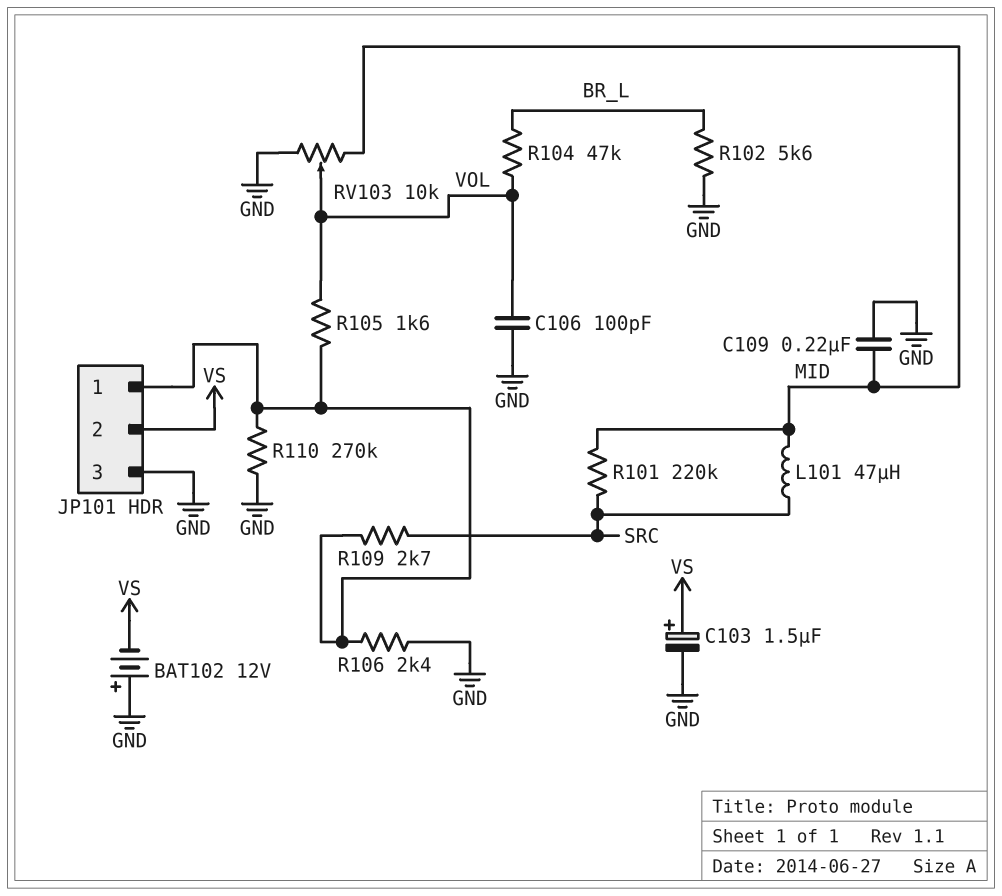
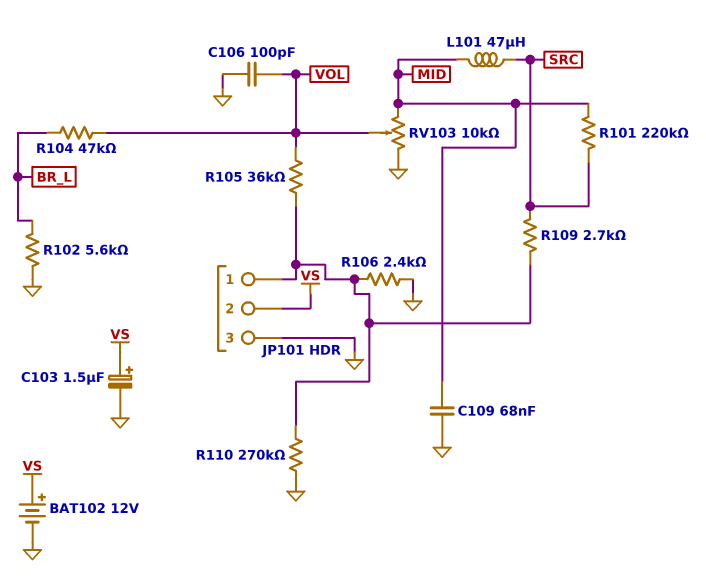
BAT102: 12V (plus GND, minus VS) -> 12V (plus VS, minus GND)
C109: 220nF (GND, MID) -> 68nF (GND, MID)
R105: 1.6k (JP101/1, VOL) -> 36k (JP101/1, VOL)

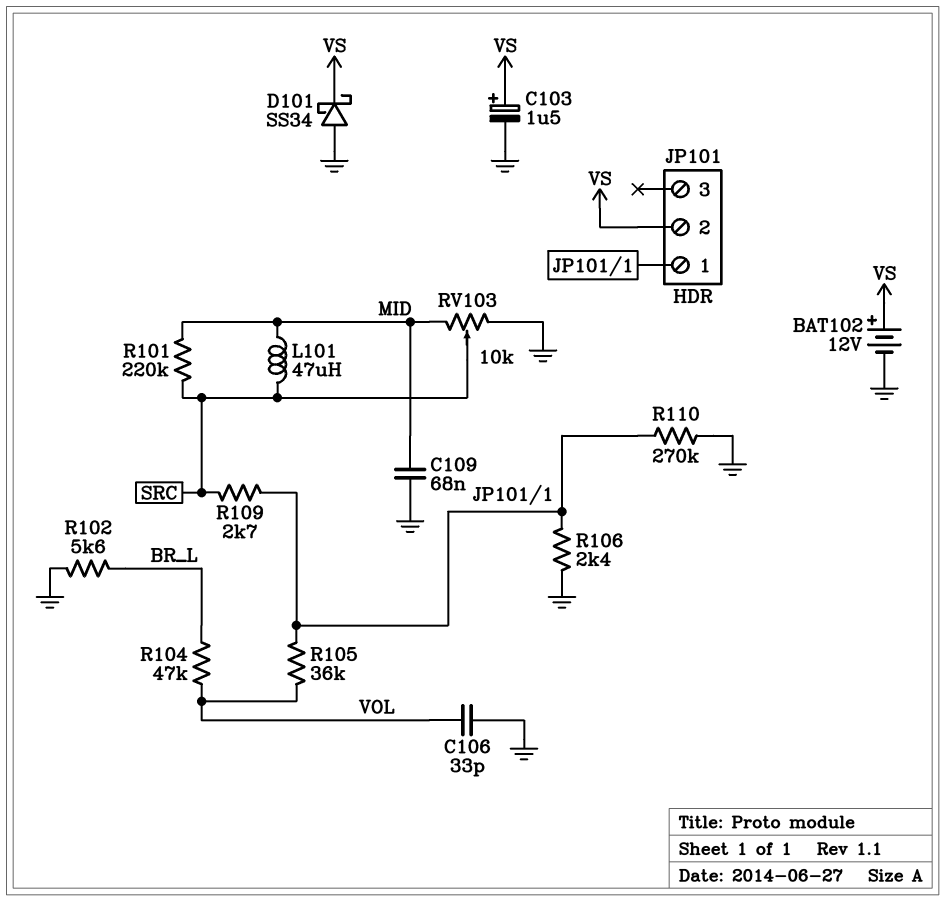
C106: 100pF (GND, VOL) -> 33pF (GND, VOL)
D101: none -> schottky SS34 (A GND, K VS)
JP101 pin 3: GND -> none
RV103: 10k (GND, MID, wiper VOL) -> 10k (GND, MID, wiper SRC)

